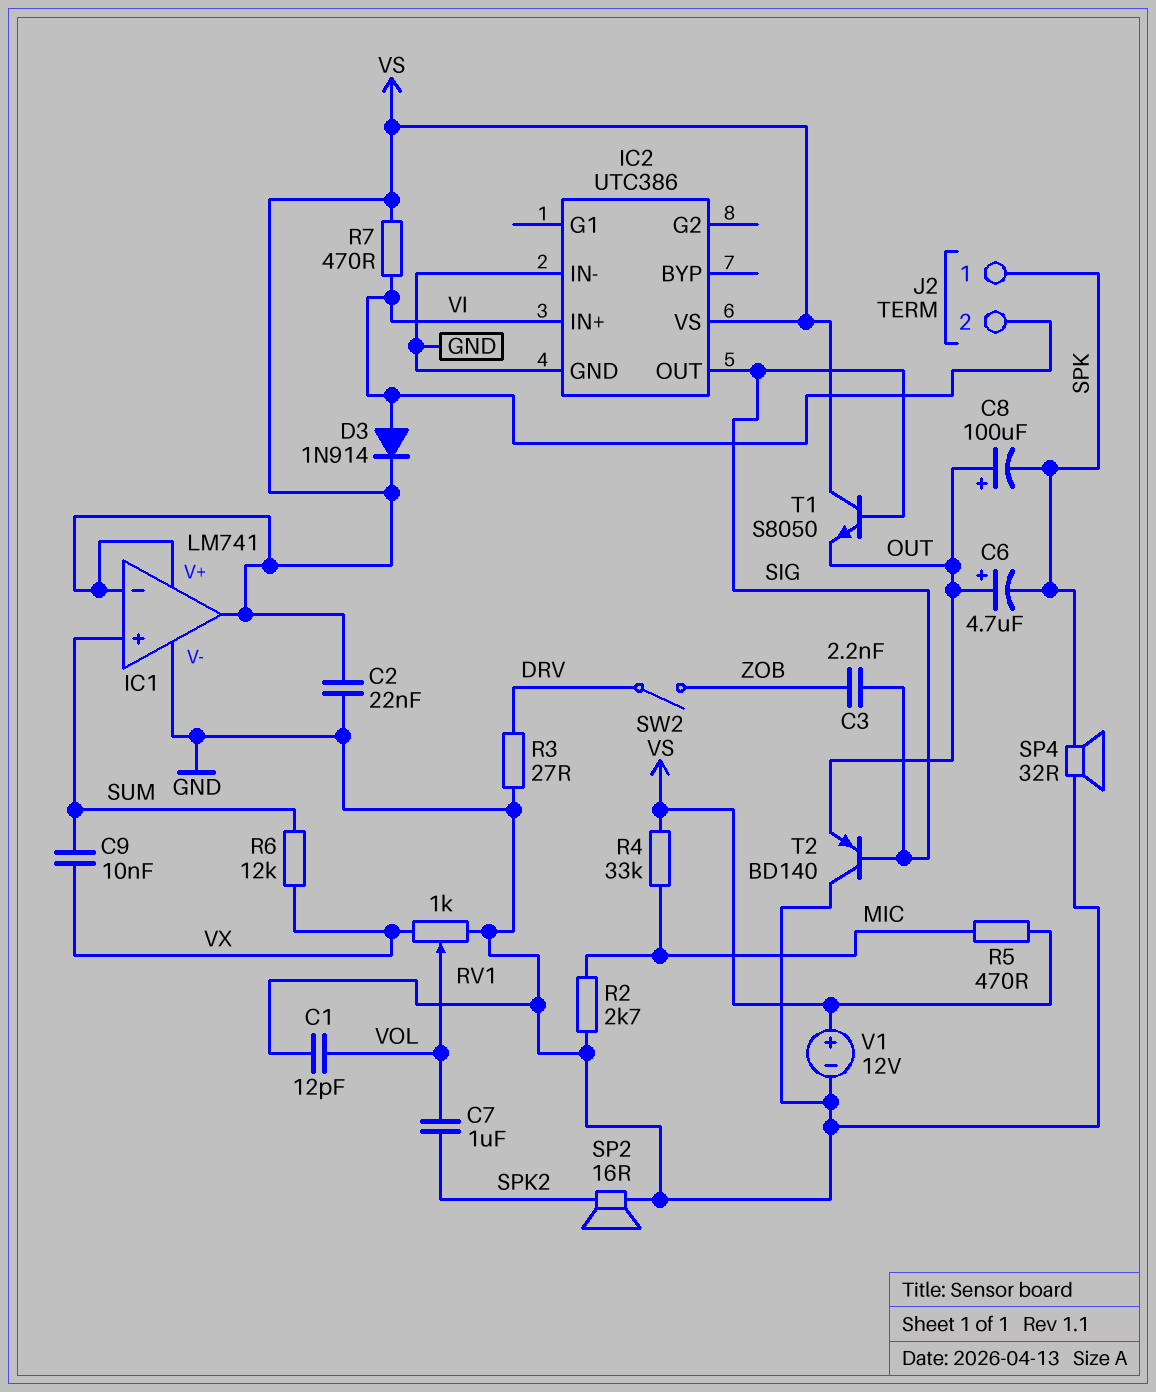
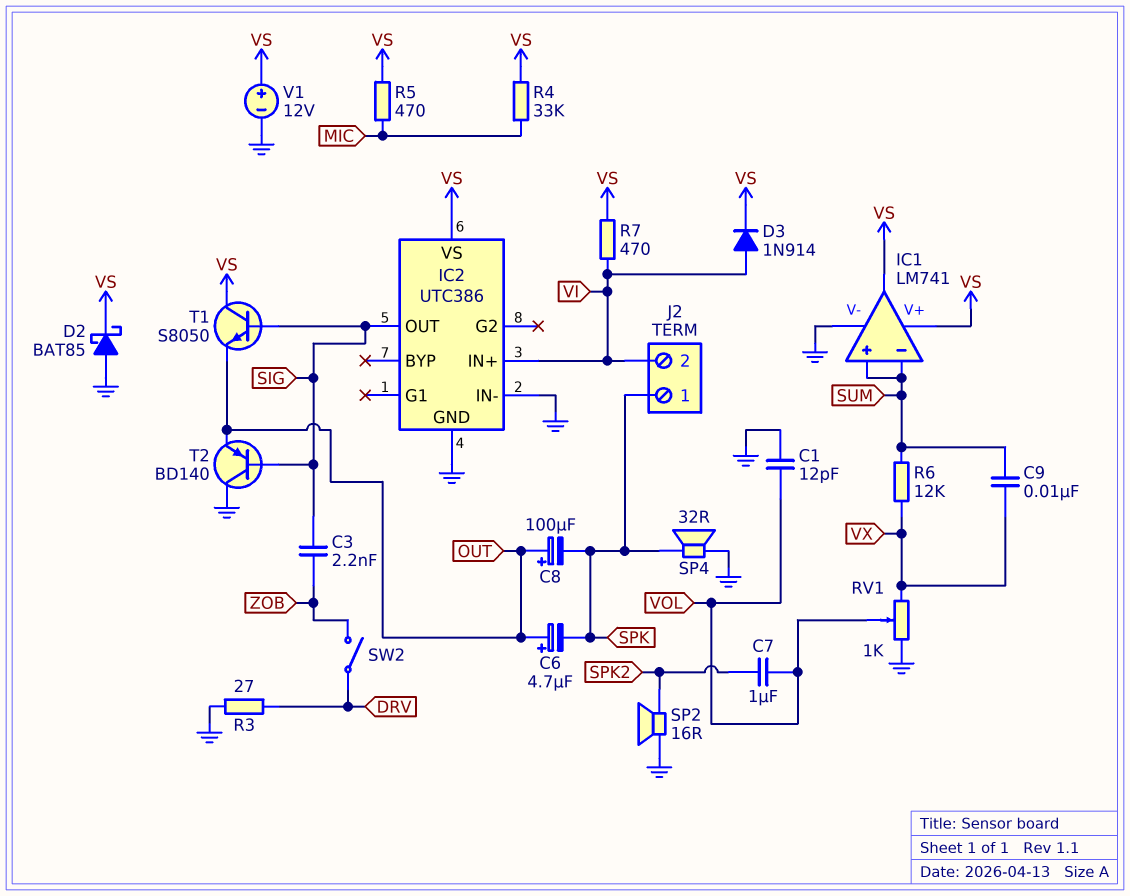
C2: 22nF (GND, VS) -> none
D2: none -> schottky BAT85 (A GND, K VS)
IC1 pin in-: VS -> SUM
R2: 2.7k (GND, MIC) -> none

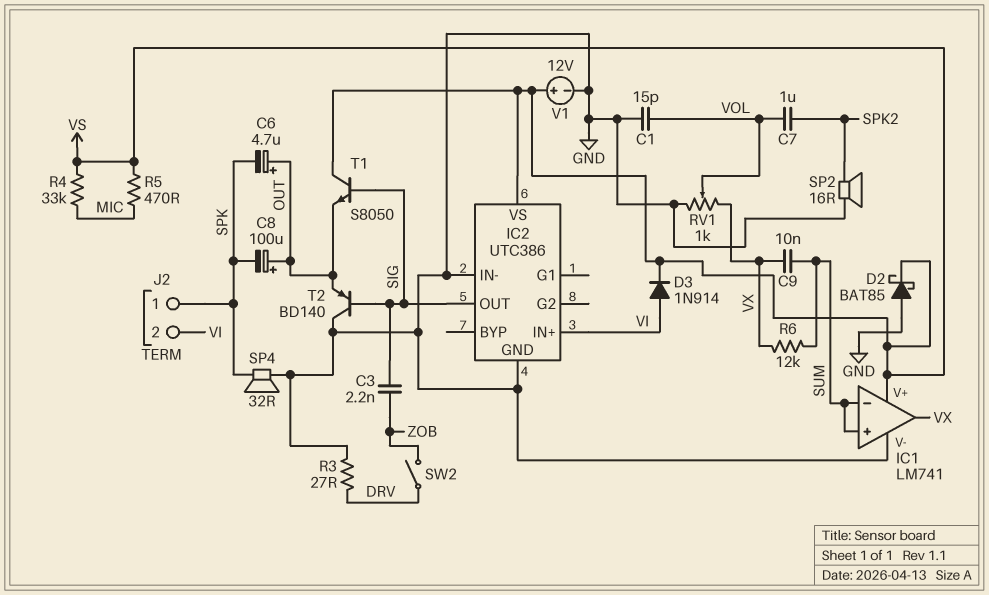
C1: 12pF (GND, VOL) -> 15pF (GND, VOL)
IC1 pin out: VS -> VX
R7: 470 (VI, VS) -> none

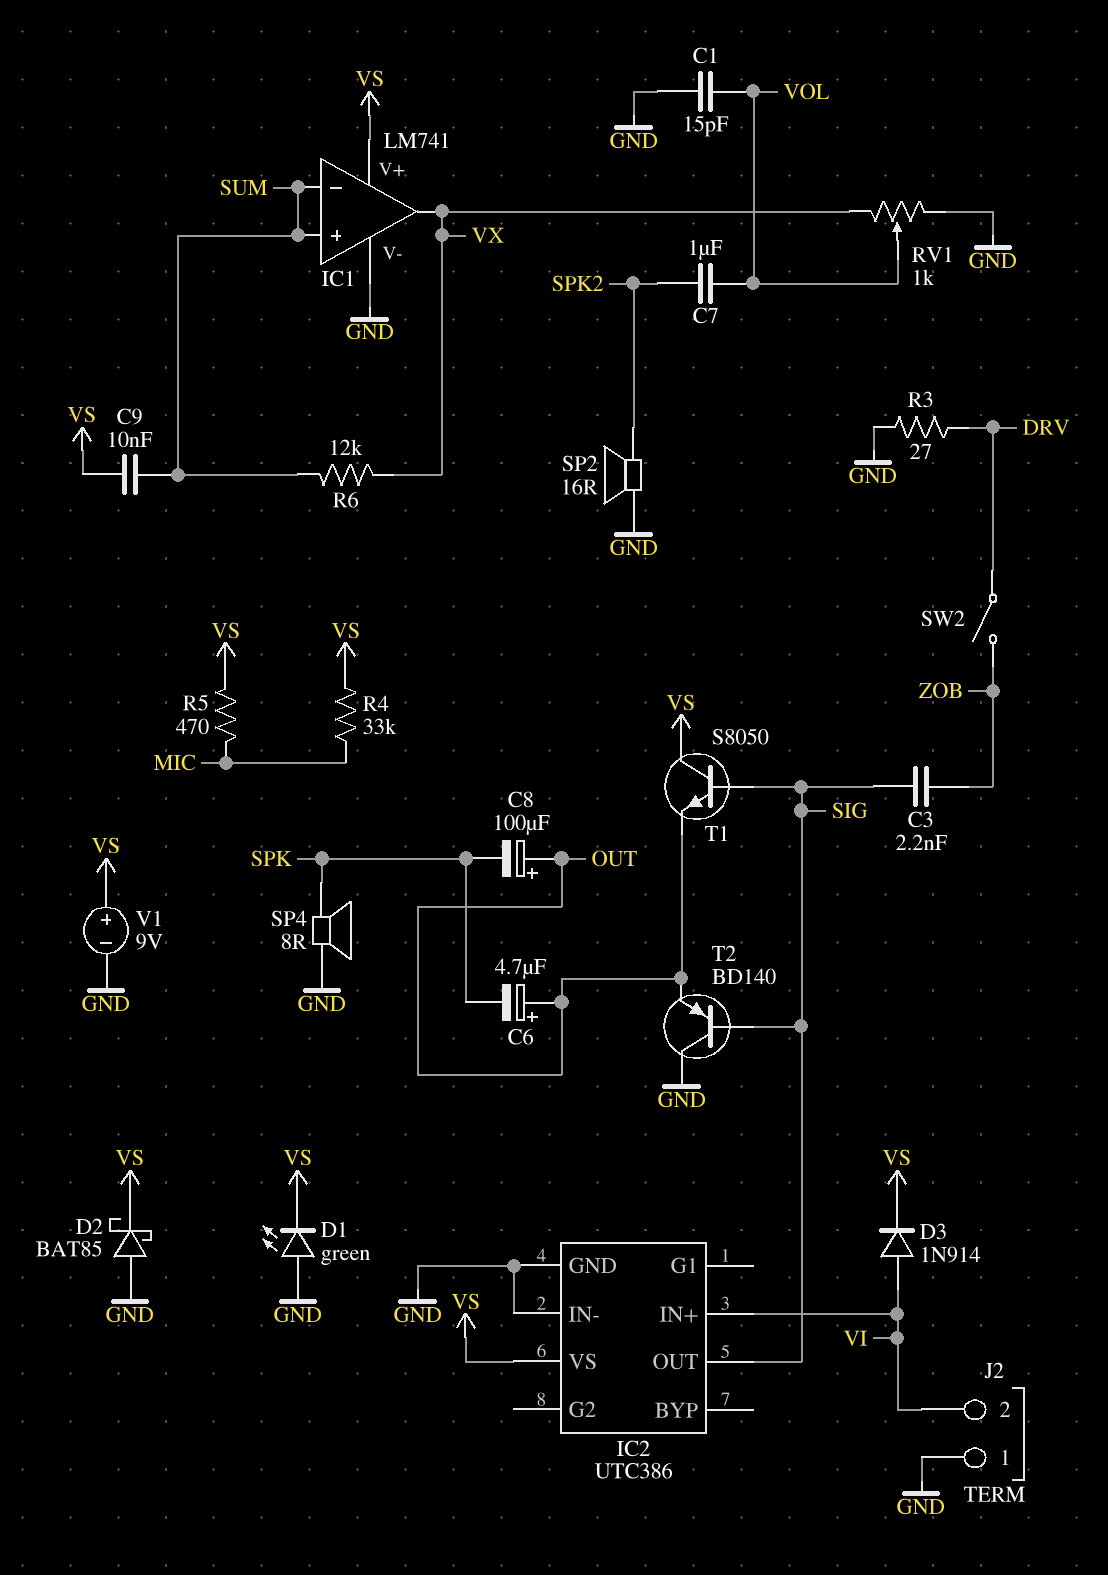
C9: 10nF (SUM, VX) -> 10nF (SUM, VS)
D1: none -> LED green (A GND, K VS)
J2 pin 1: SPK -> GND
SP4: speaker 32R (GND, SPK) -> speaker 8R (GND, SPK)
V1: 12V (plus VS, minus GND) -> 9V (plus VS, minus GND)

